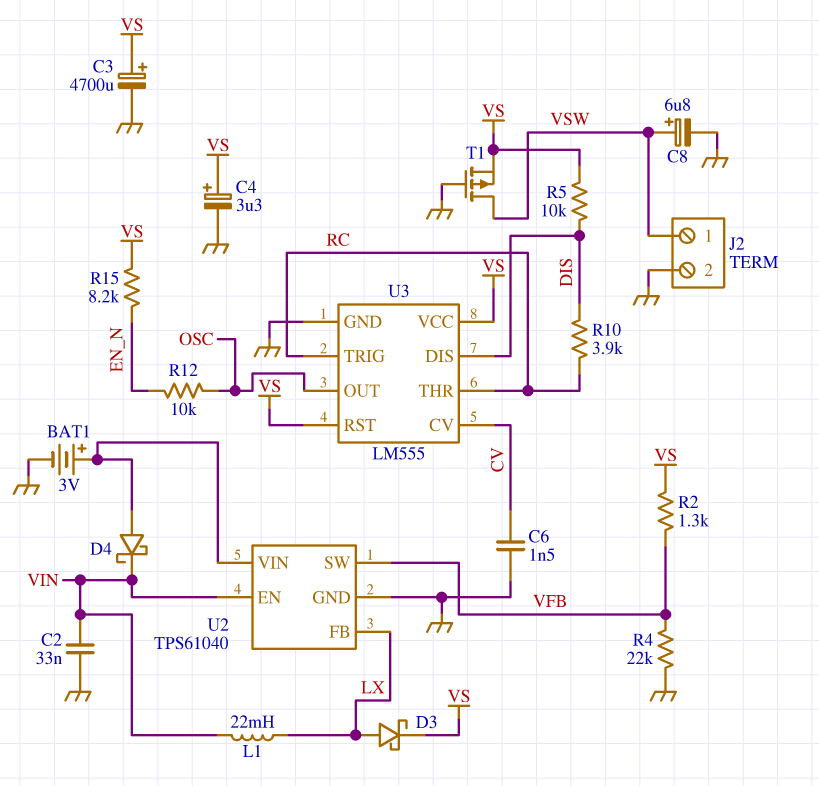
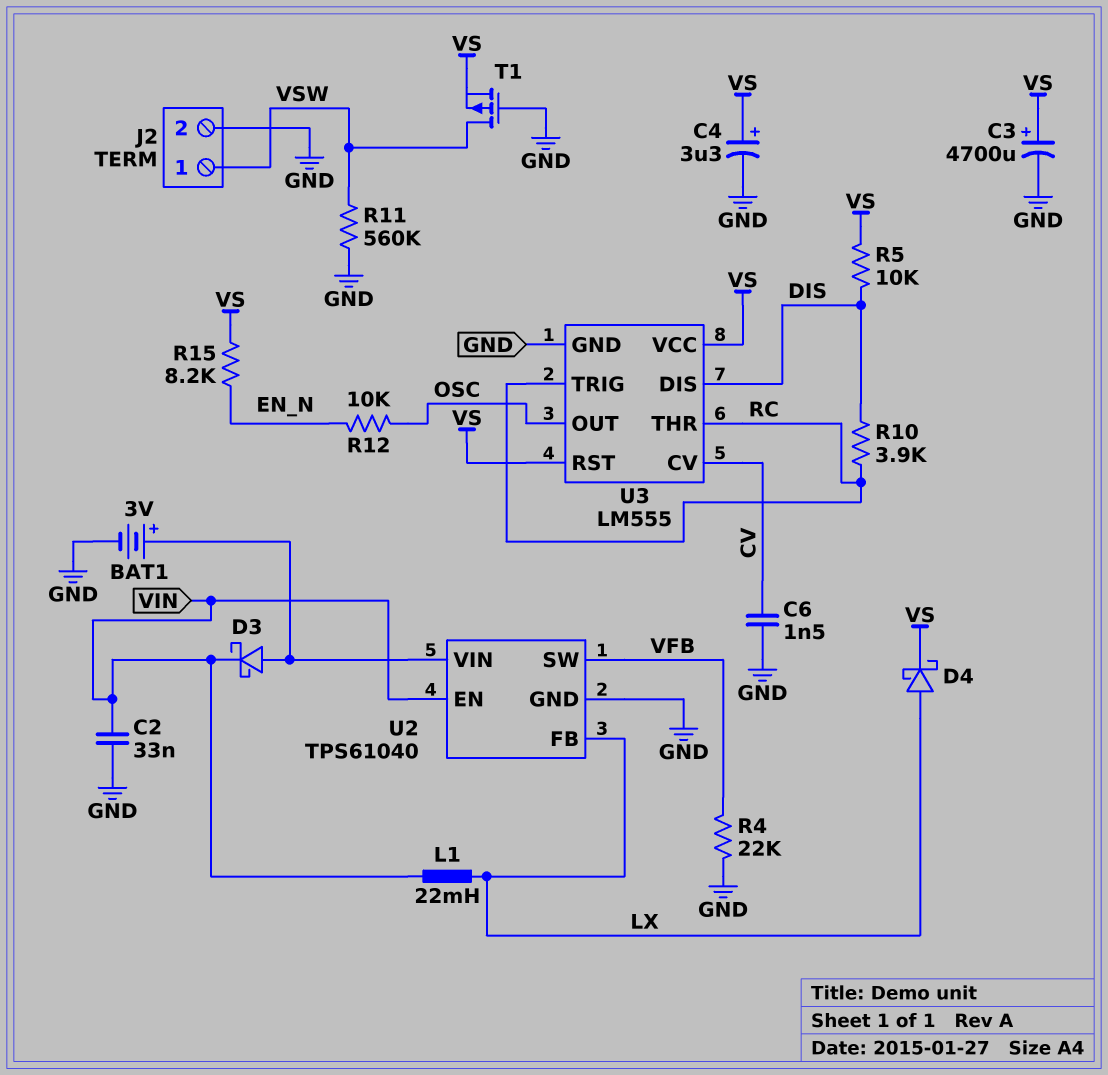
C8: 6.8uF (plus VSW, minus GND) -> none
D3: schottky (A LX, K VS) -> schottky (A U2/VIN, K VIN)
D4: schottky (A U2/VIN, K VIN) -> schottky (A LX, K VS)
R2: 1.3k (VFB, VS) -> none
R11: none -> 560k (GND, VSW)

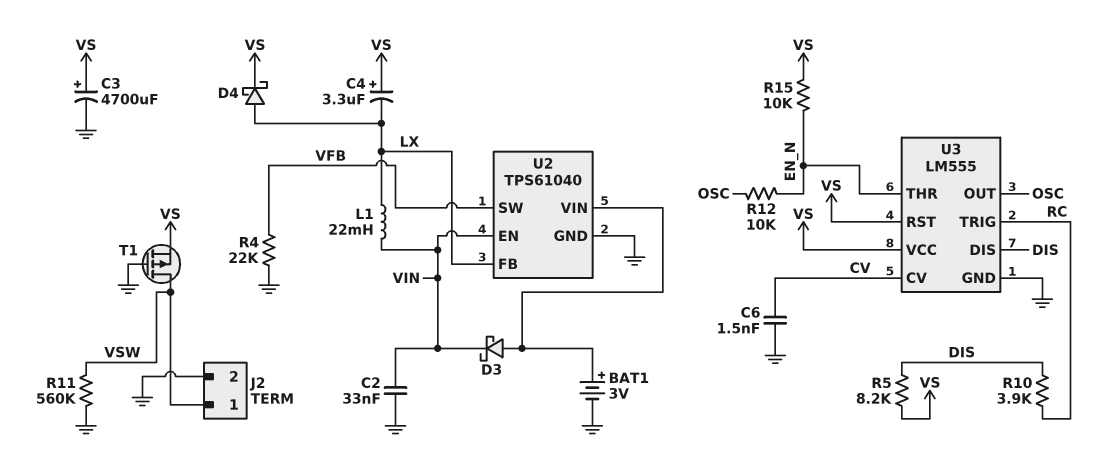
C4: 3.3uF (plus VS, minus GND) -> 3.3uF (plus VS, minus LX)
R5: 10k (DIS, VS) -> 8.2k (DIS, VS)
R15: 8.2k (EN_N, VS) -> 10k (EN_N, VS)
U3 pin THR: RC -> EN_N

